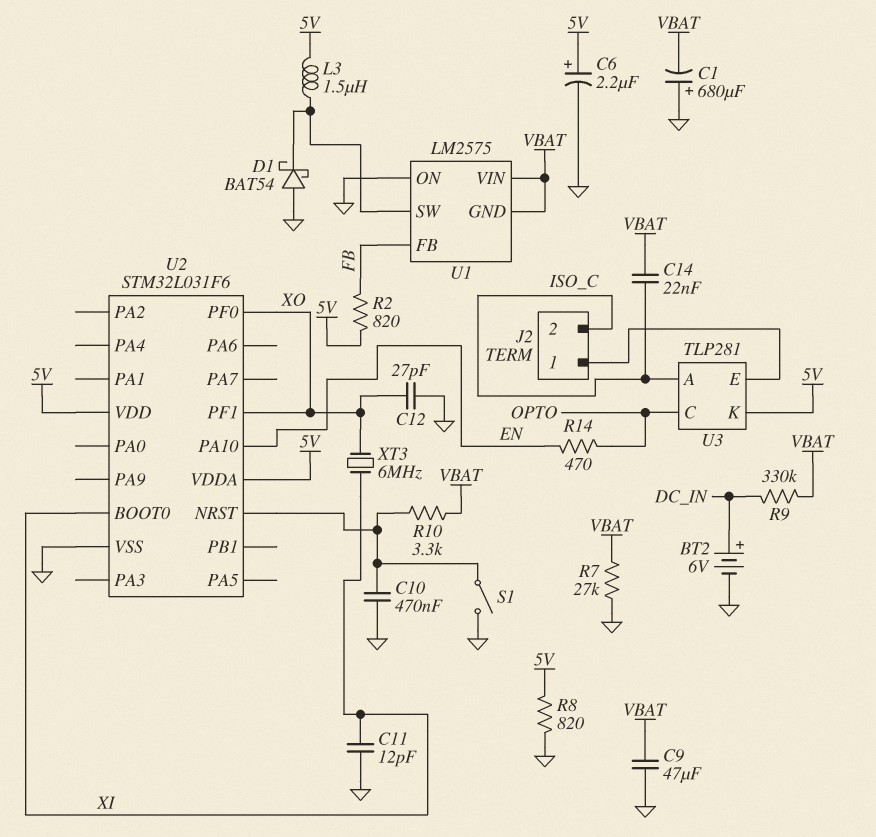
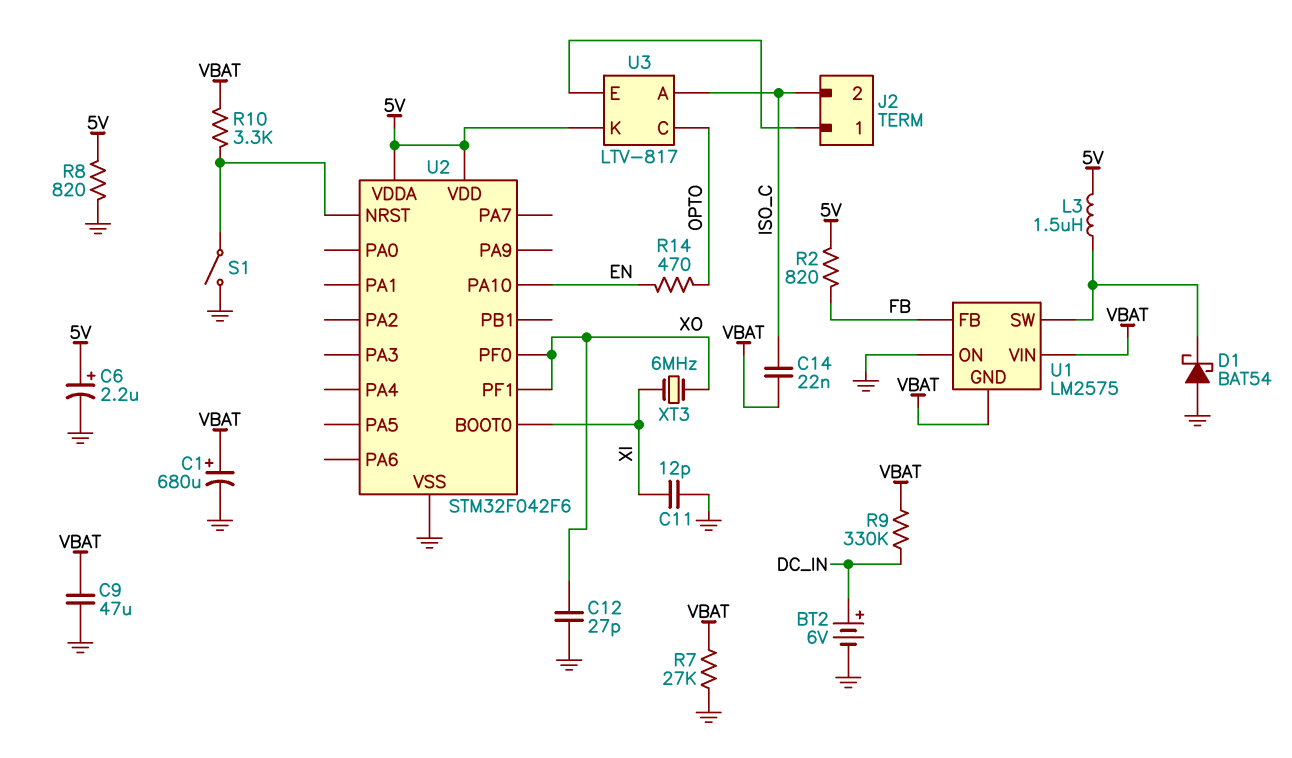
C1: 680uF (plus GND, minus VBAT) -> 680uF (plus VBAT, minus GND)
C10: 470nF (GND, U2/NRST) -> none
U2: STM32L031F6 -> STM32F042F6
U3: TLP281 -> LTV-817

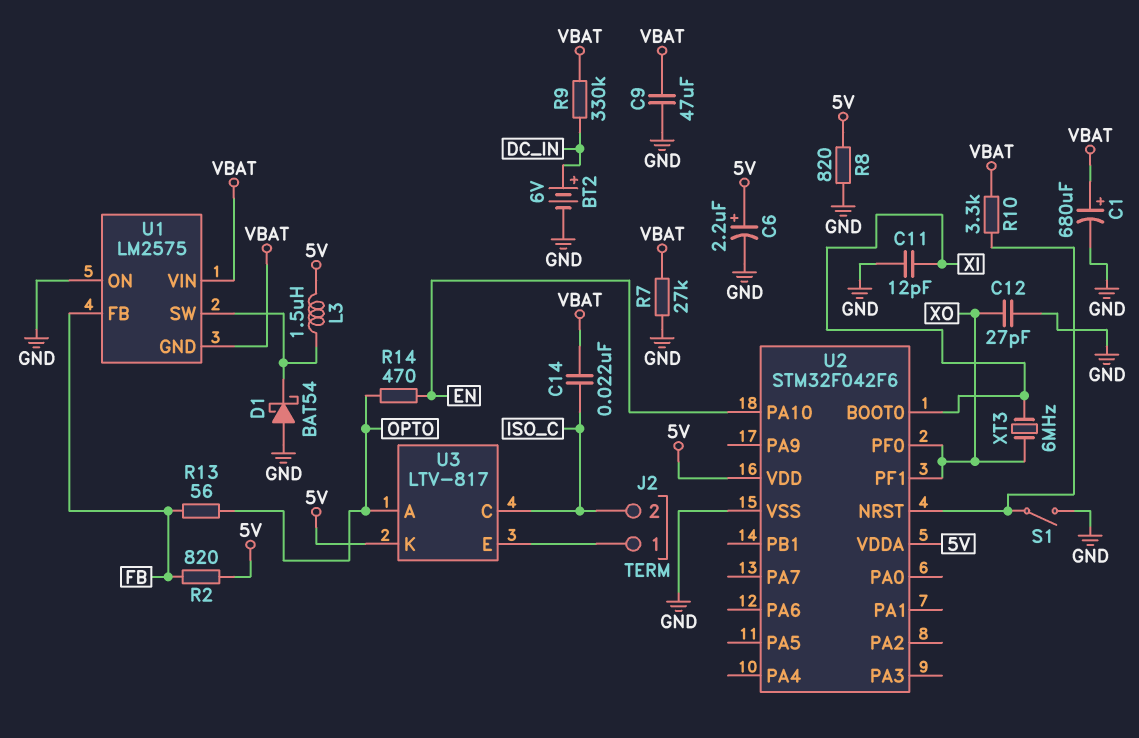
R13: none -> 56 (FB, OPTO)
U3 pin A: ISO_C -> OPTO
U3 pin C: OPTO -> ISO_C

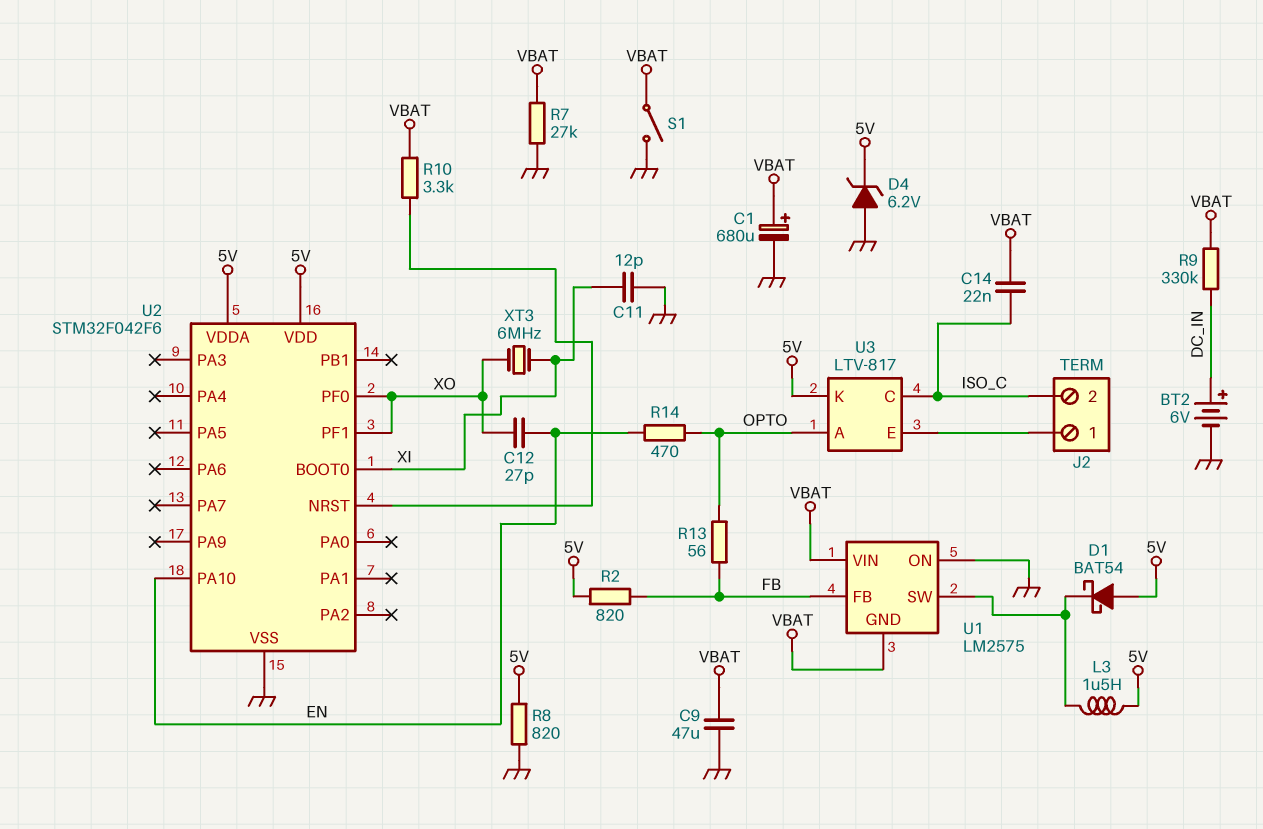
C6: 2.2uF (plus 5V, minus GND) -> none
C12: 27pF (GND, XO) -> 27pF (EN, XO)
D1: schottky BAT54 (A GND, K U1/SW) -> schottky BAT54 (A 5V, K U1/SW)
D4: none -> zener 6.2V (A GND, K 5V)
S1: switch (GND, U2/NRST) -> switch (GND, VBAT)

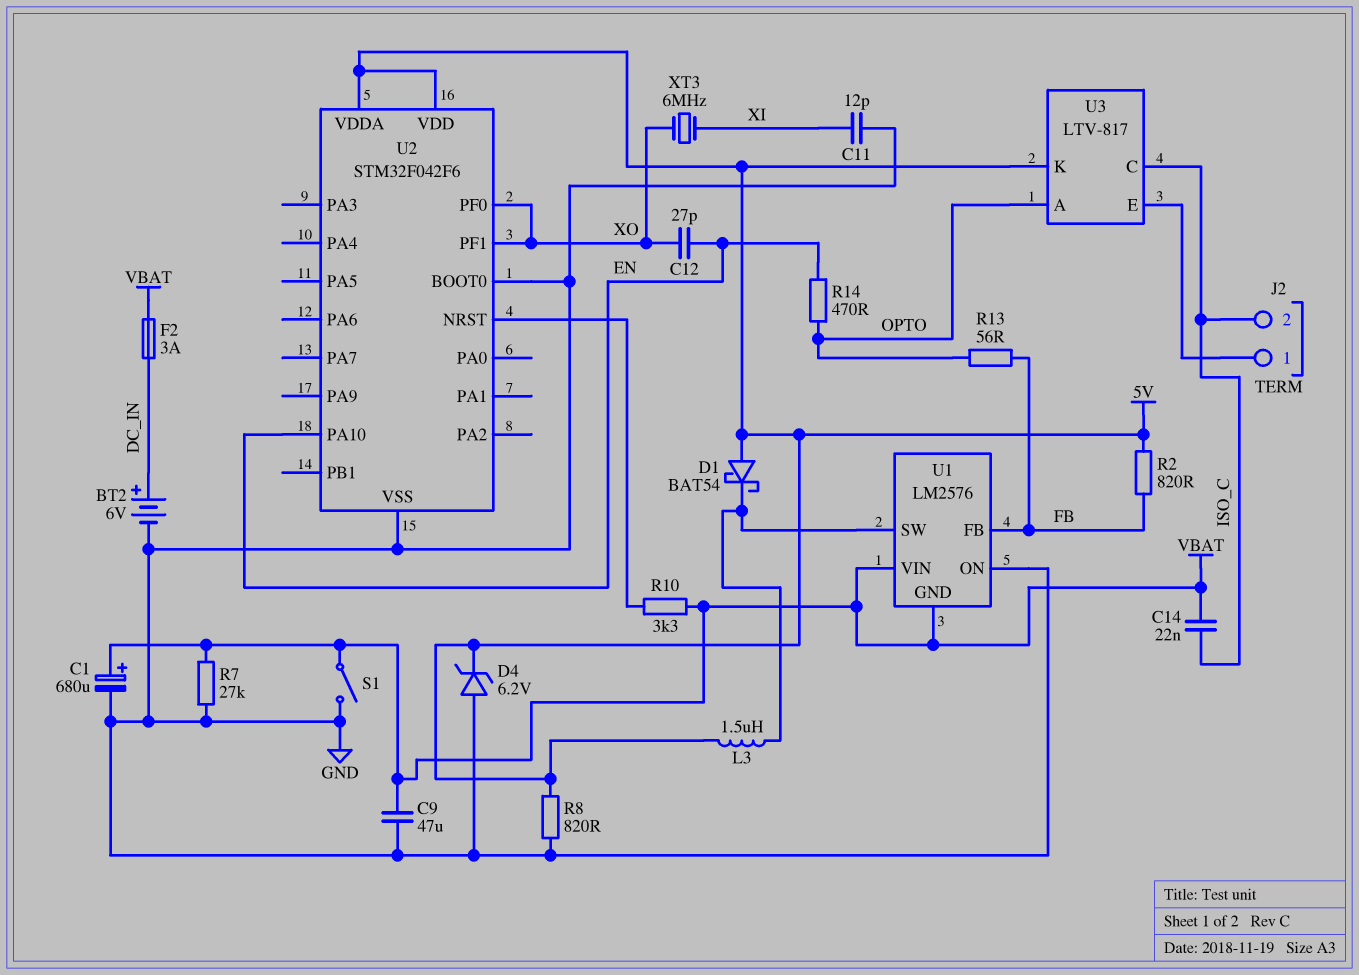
F2: none -> 3A (DC_IN, VBAT)
R9: 330k (DC_IN, VBAT) -> none
U1: LM2575 -> LM2576
U2 pin BOOT0: XI -> GND

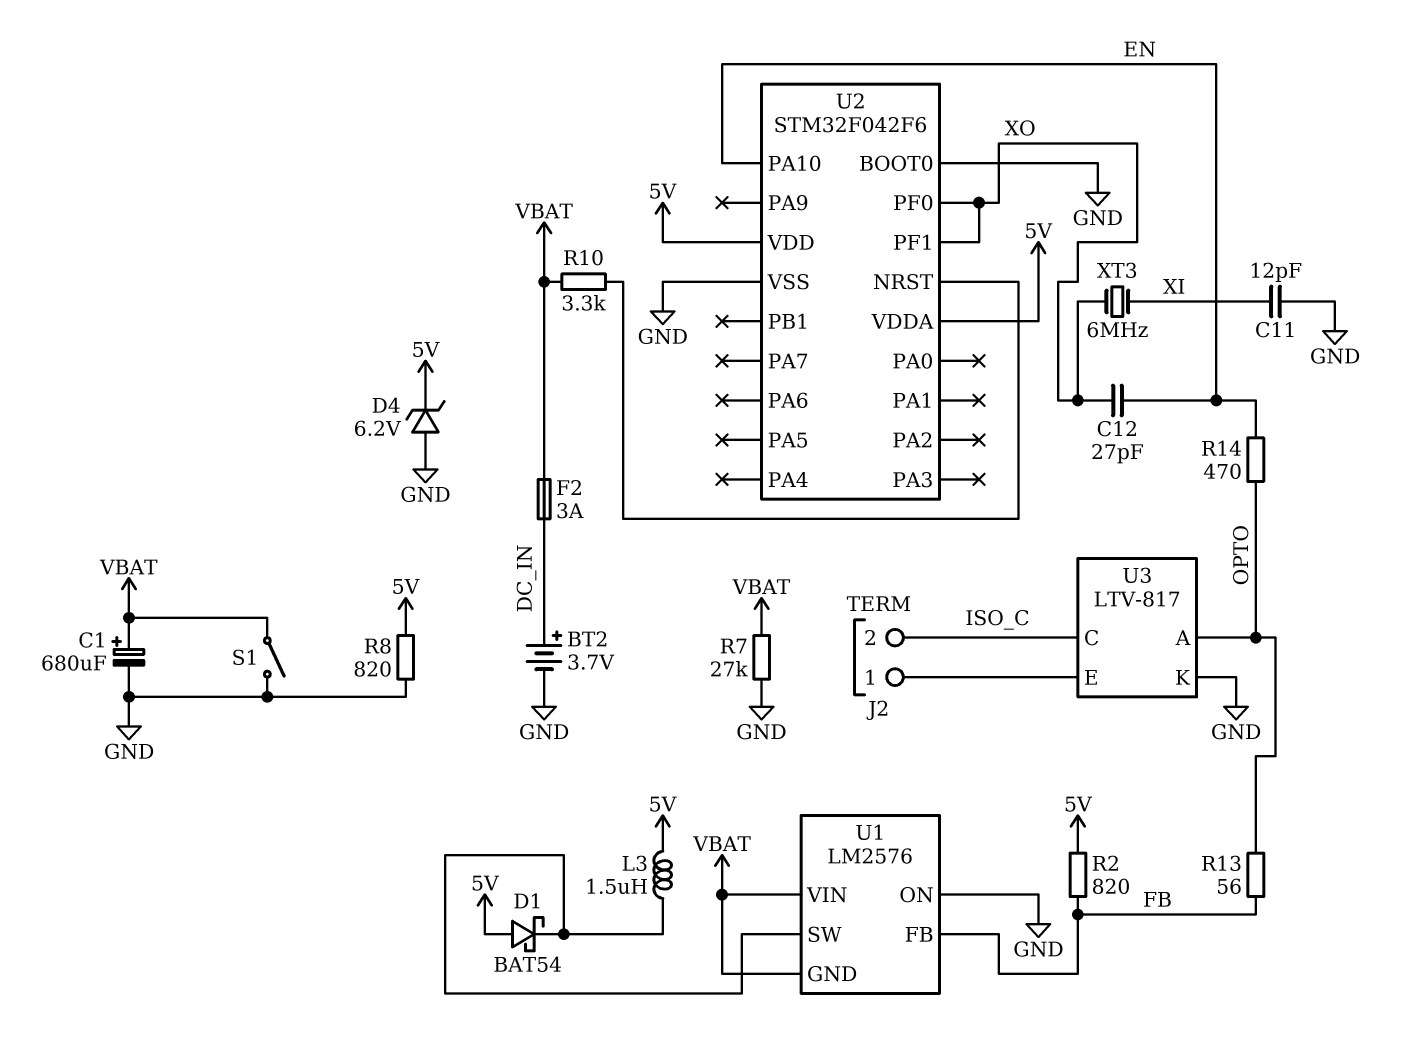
BT2: 6V (plus DC_IN, minus GND) -> 3.7V (plus DC_IN, minus GND)
C9: 47uF (GND, VBAT) -> none
C14: 22nF (ISO_C, VBAT) -> none
U3 pin K: 5V -> GND

